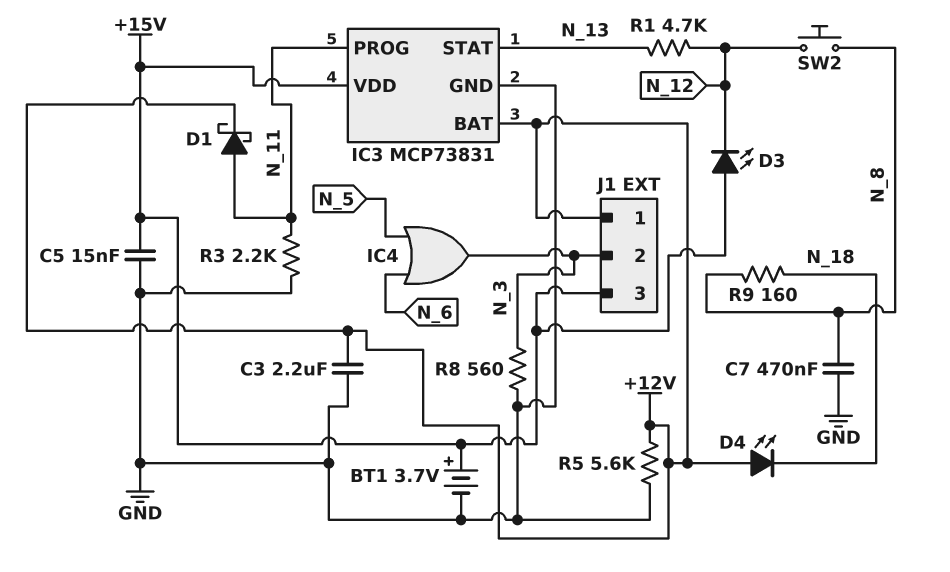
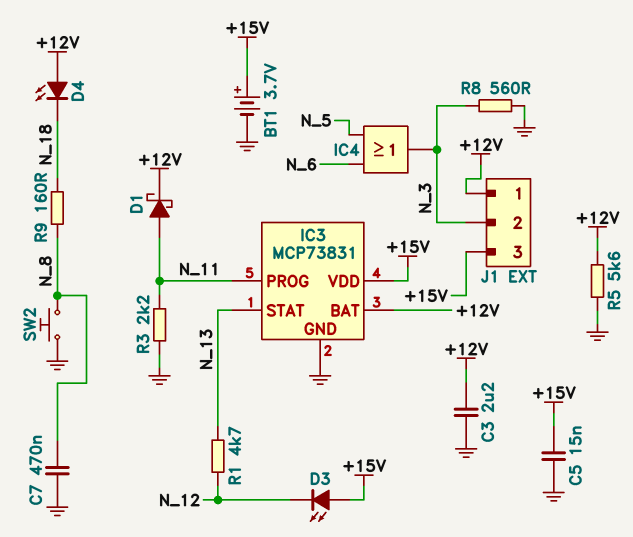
SW2: button (N_8, N_12) -> button (GND, N_8)

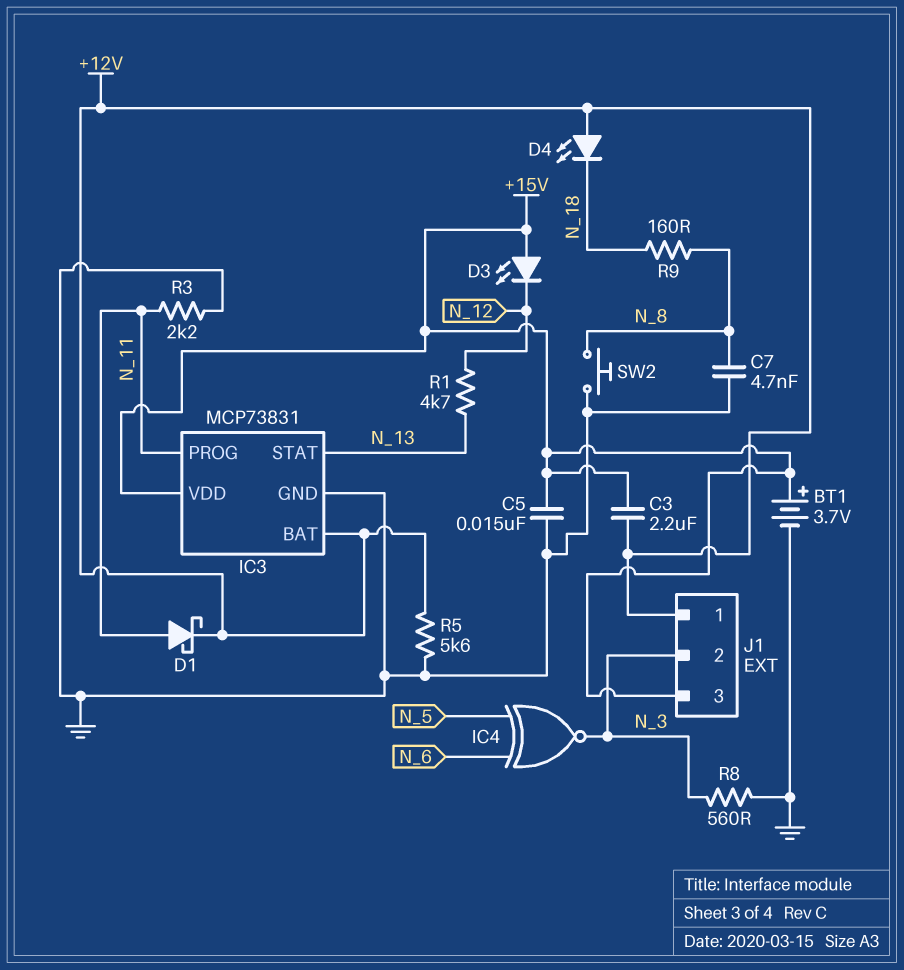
C3: 2.2uF (+12V, GND) -> 2.2uF (+12V, +15V)
C7: 470nF (GND, N_8) -> 4.7nF (GND, N_8)
IC4: OR (in N_5, in N_6, out N_3) -> XNOR (in N_5, in N_6, out N_3)

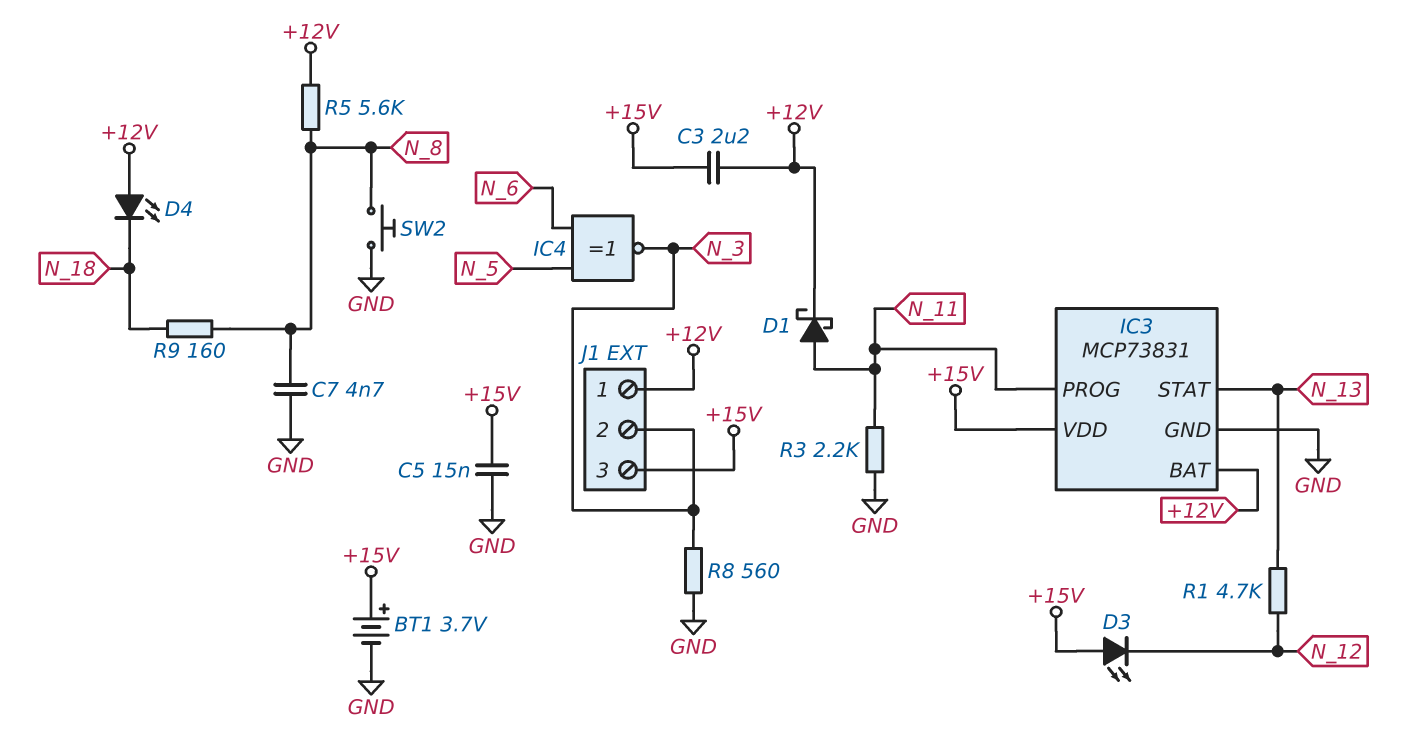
R5: 5.6k (+12V, GND) -> 5.6k (+12V, N_8)

